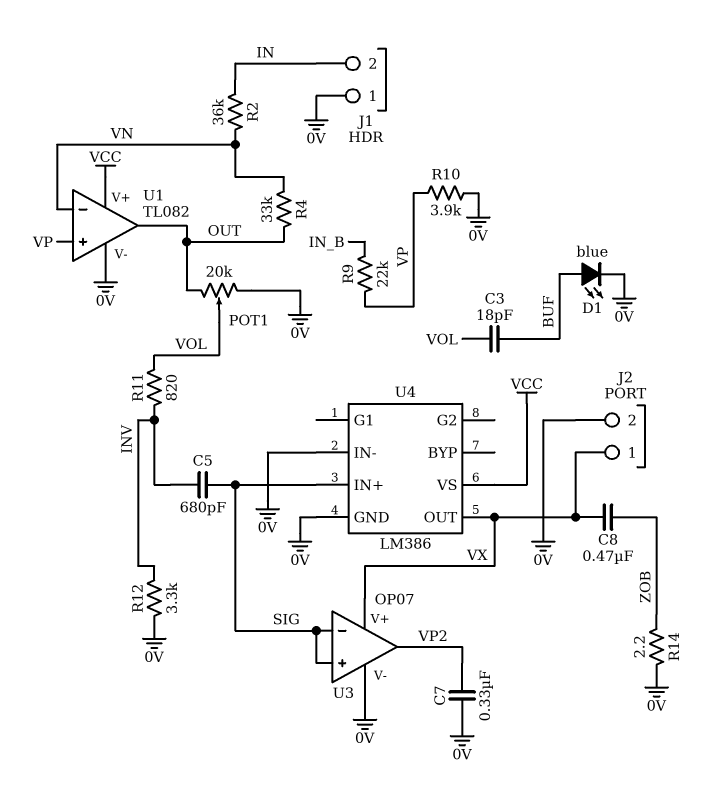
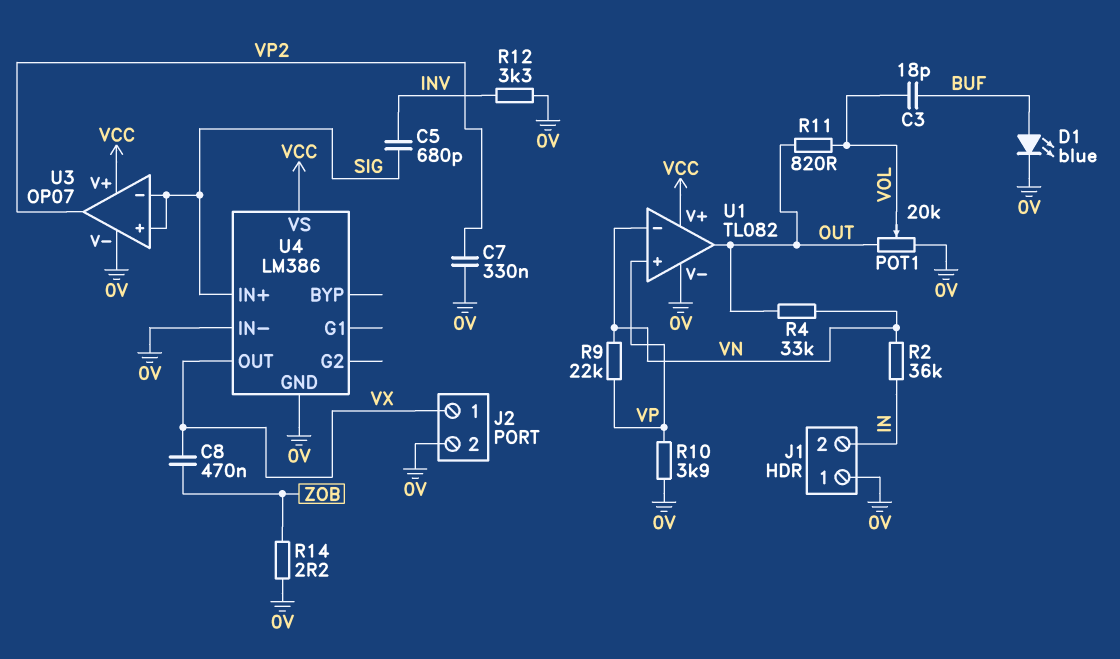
R9: 22k (IN_B, VP) -> 22k (VN, VP)
R11: 820 (INV, VOL) -> 820 (OUT, VOL)
U3 pin V+: VX -> VCC

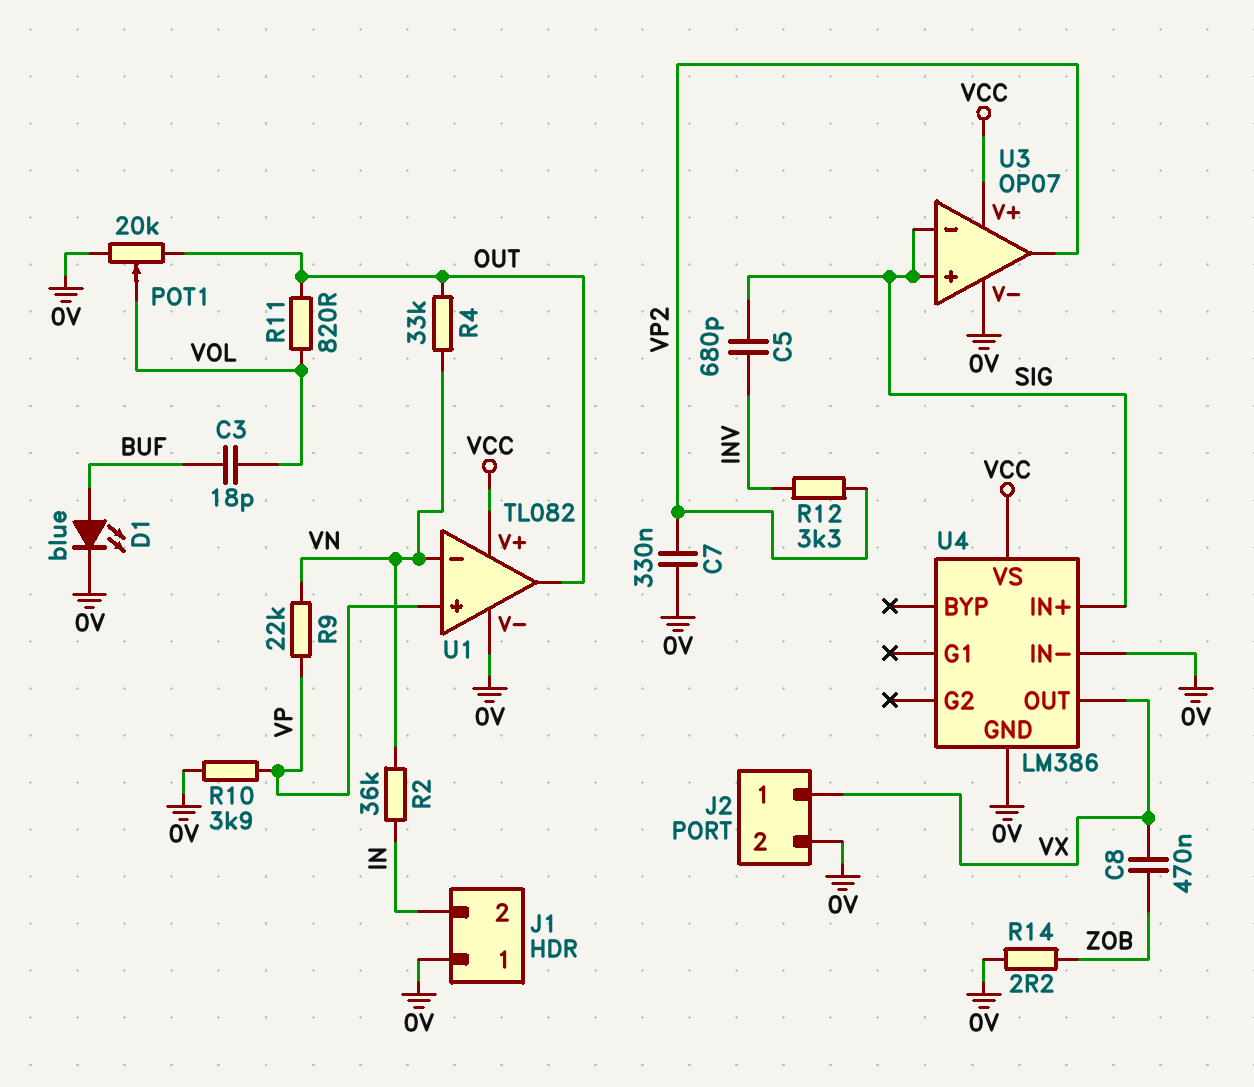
R12: 3.3k (0V, INV) -> 3.3k (INV, VP2)

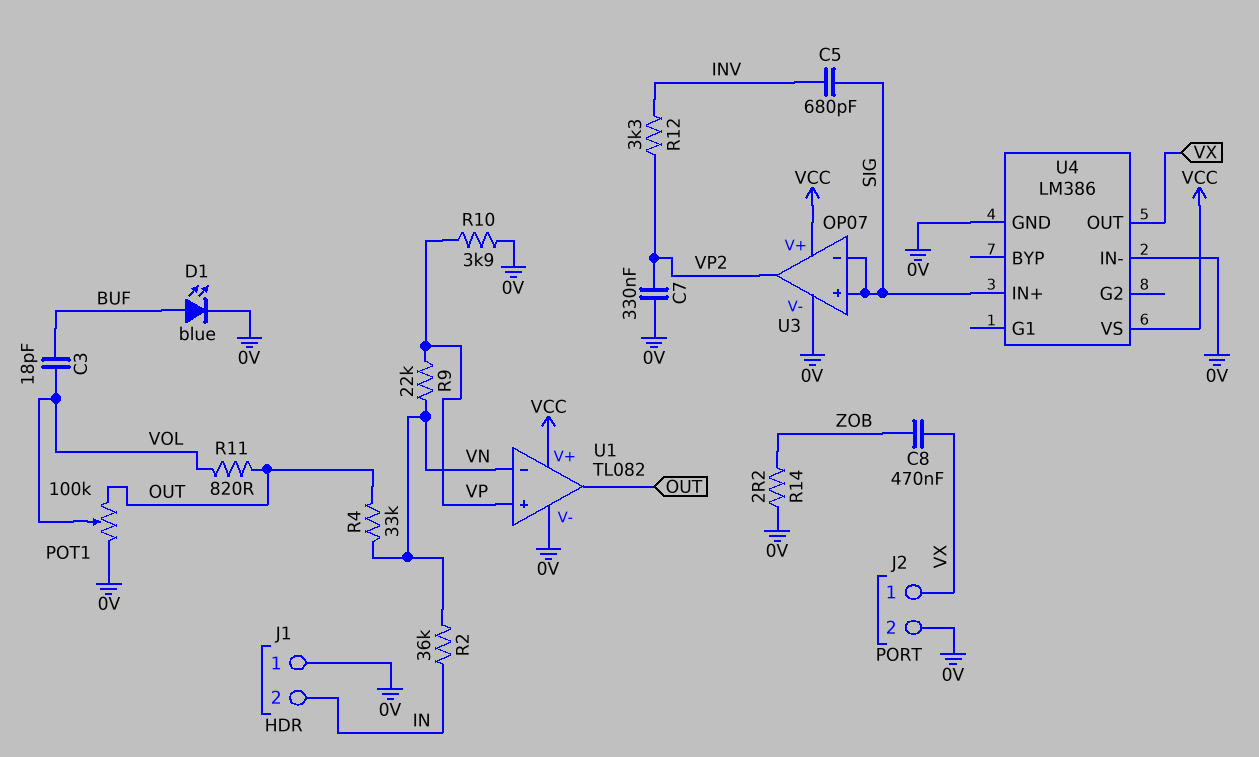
POT1: 20k (0V, OUT, wiper VOL) -> 100k (0V, OUT, wiper VOL)

